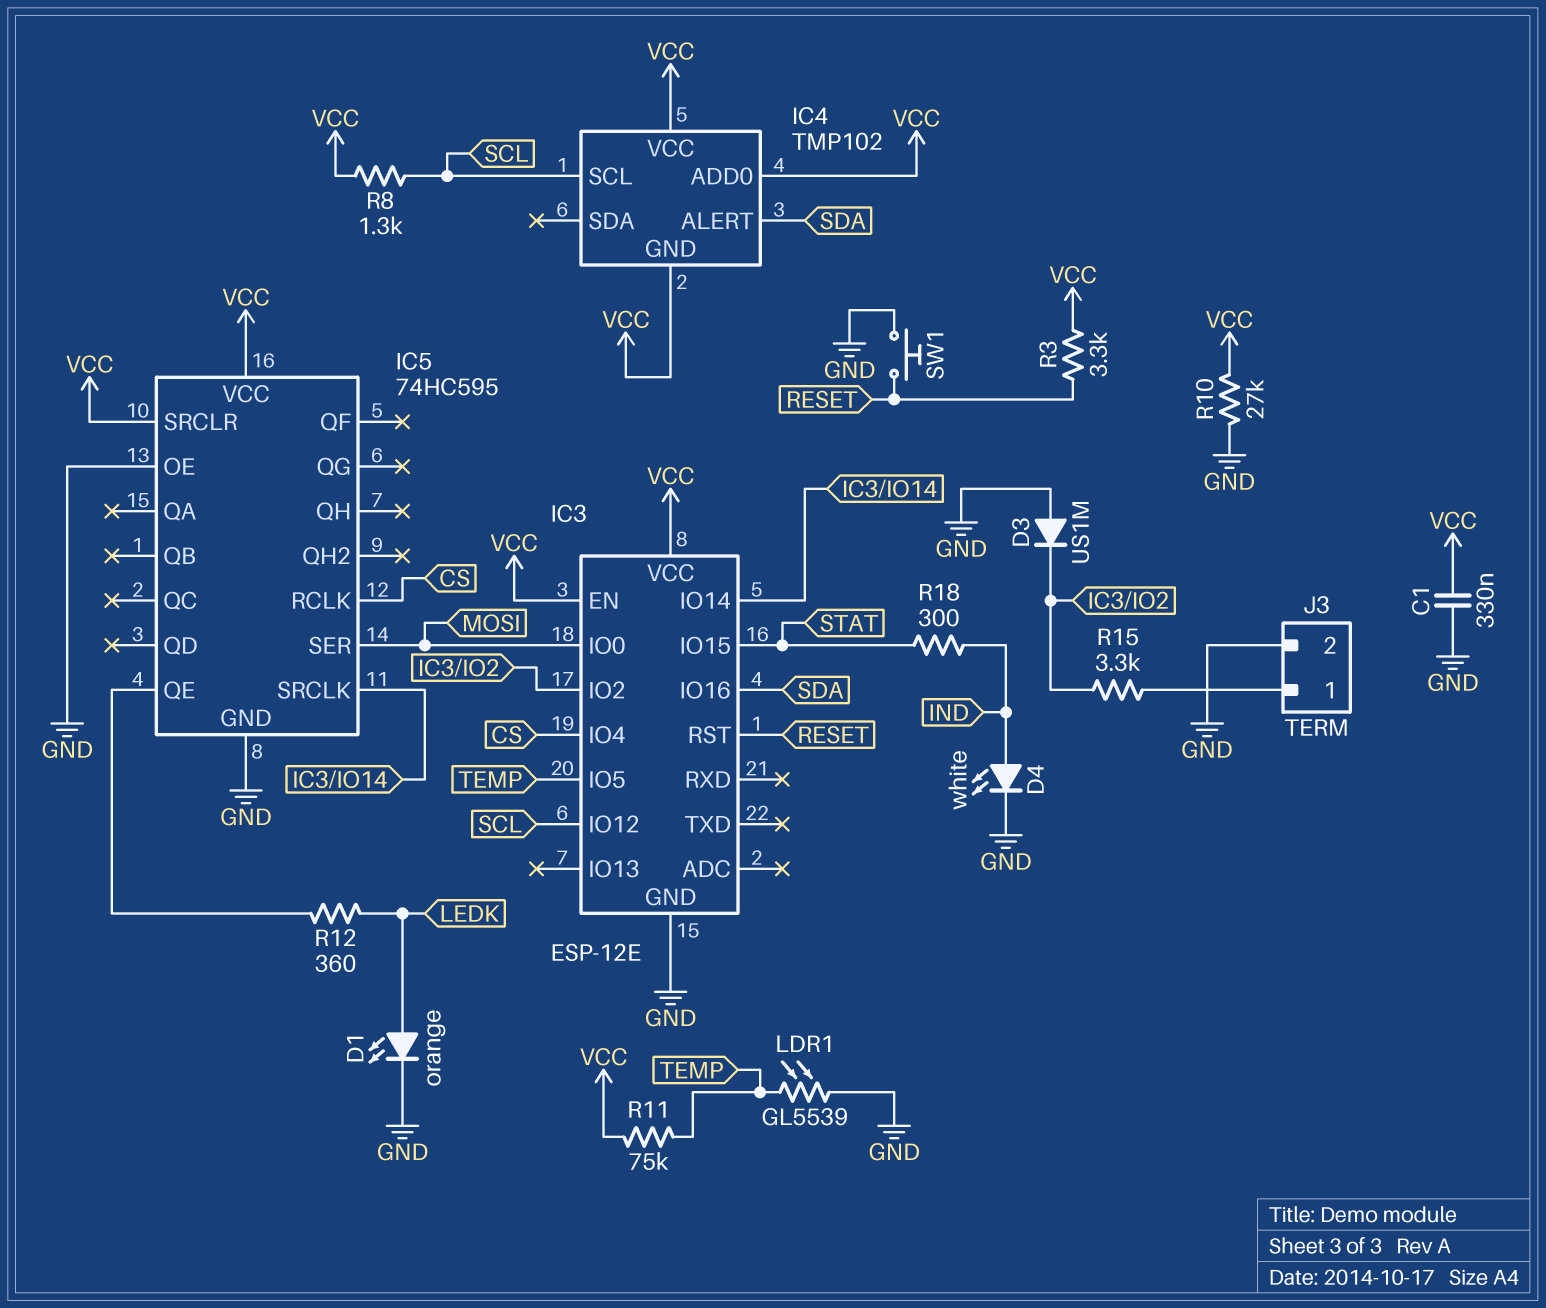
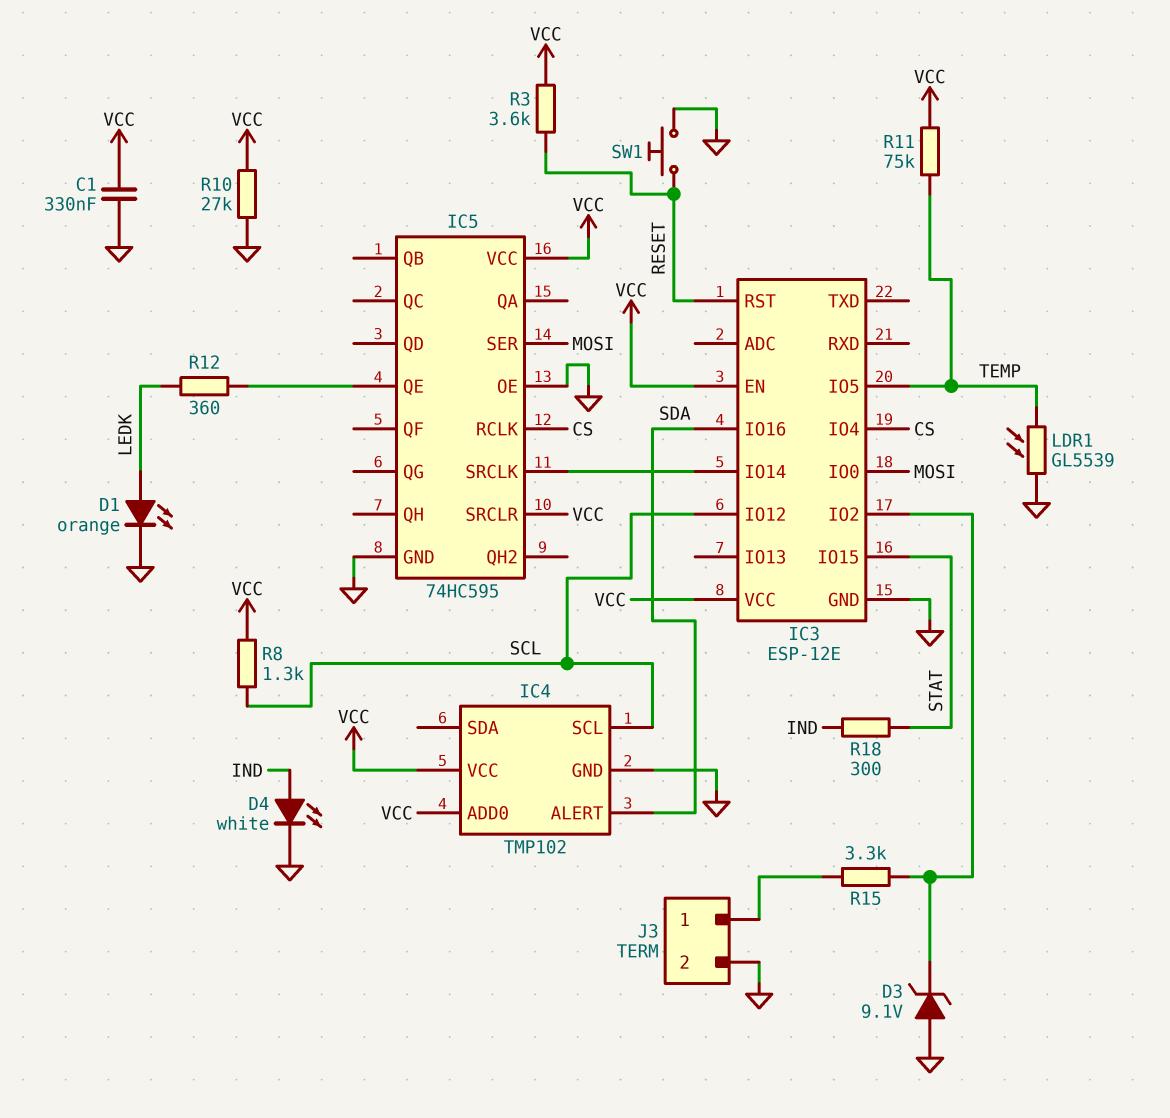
D3: diode US1M (A GND, K IC3/IO2) -> zener 9.1V (A GND, K IC3/IO2)
IC4 pin GND: VCC -> GND
R3: 3.3k (RESET, VCC) -> 3.6k (RESET, VCC)

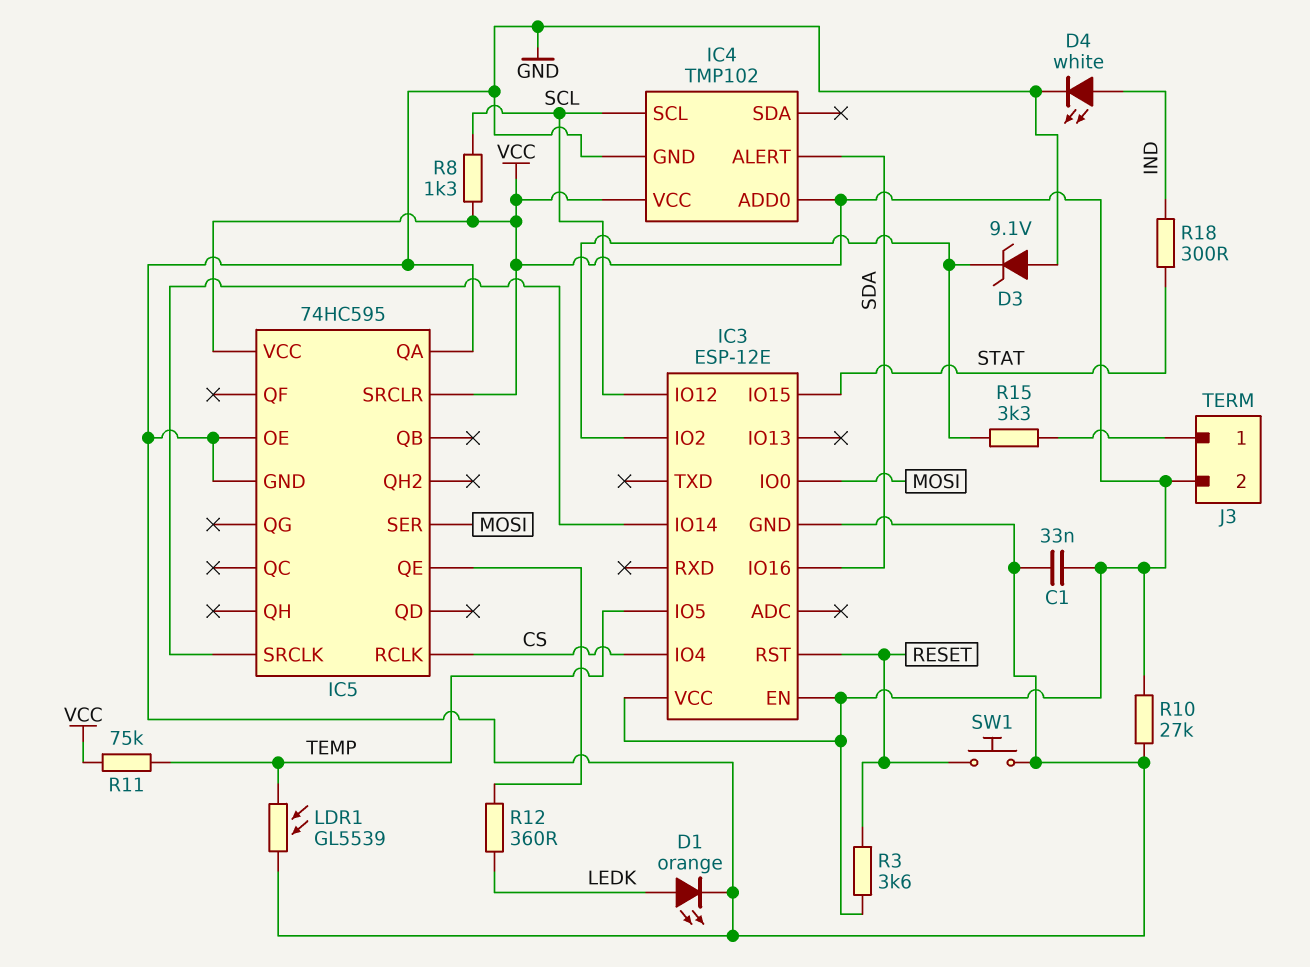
C1: 330nF (GND, VCC) -> 33nF (GND, VCC)
IC5 pin QA: none -> GND
J3 pin 2: GND -> VCC

